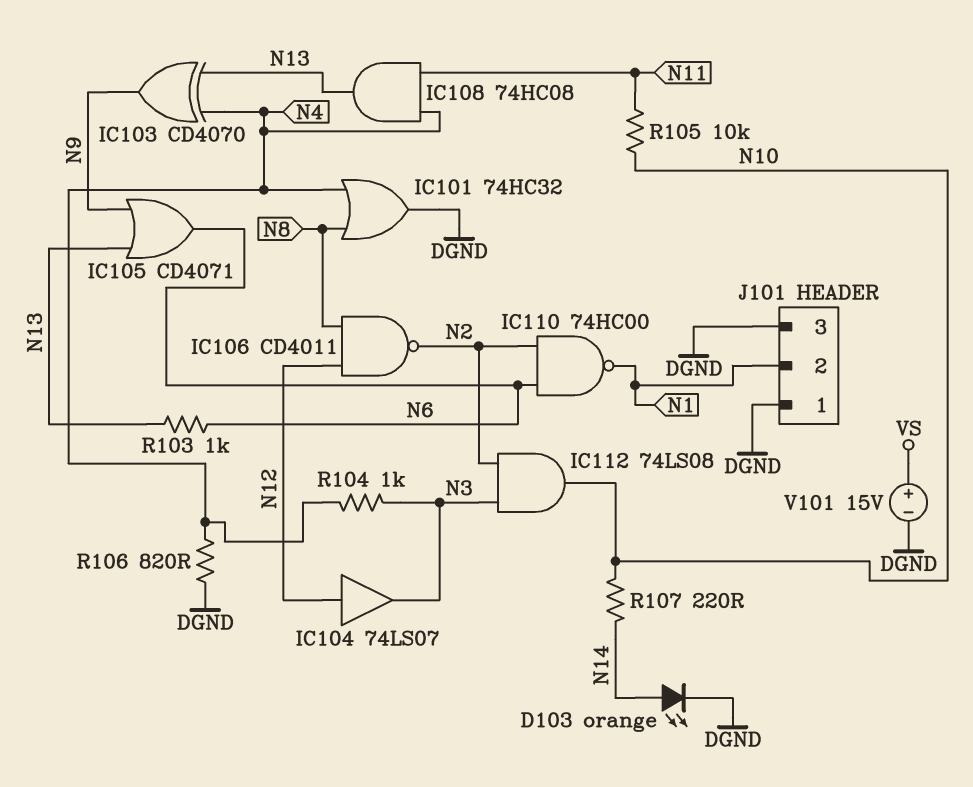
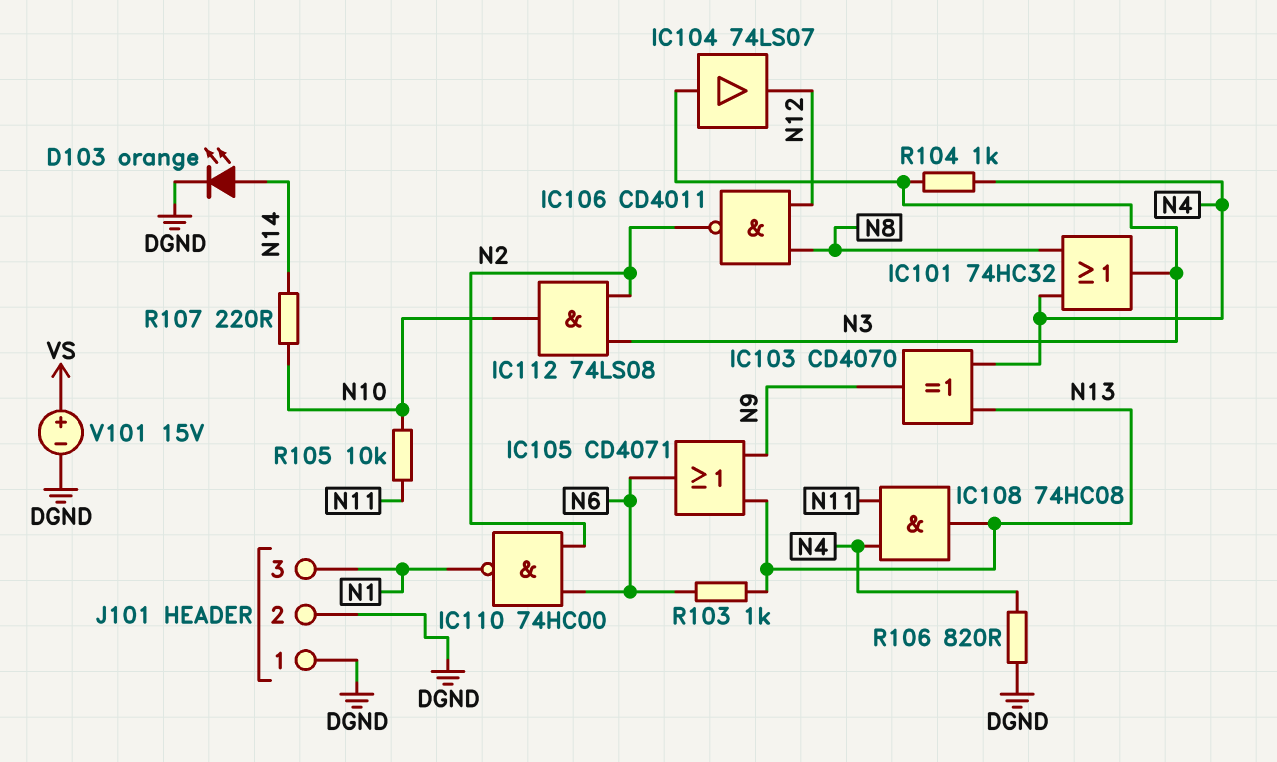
IC101: OR 74HC32 (in N4, in N8, out DGND) -> OR 74HC32 (in N4, in N8, out N3)
IC104: buffer 74LS07 (in N12, out N3) -> buffer 74LS07 (in N3, out N12)
J101 pin 2: N1 -> DGND
J101 pin 3: DGND -> N1

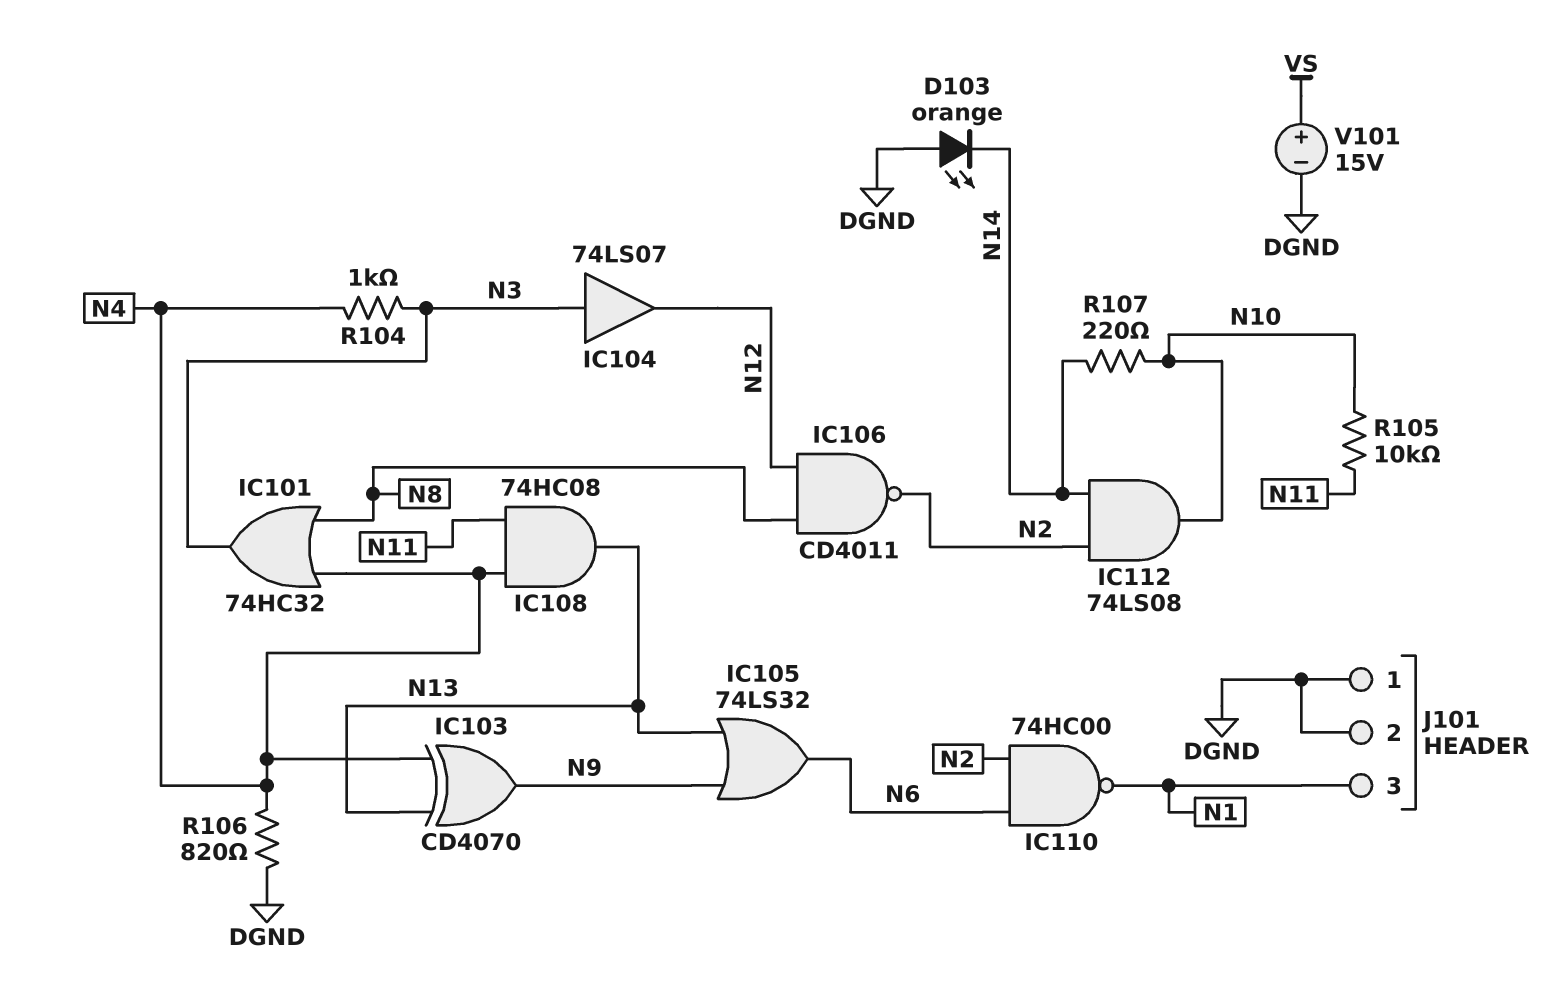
D103: LED orange (A N14, K DGND) -> LED orange (A DGND, K N14)
IC105: OR CD4071 (in N9, in N13, out N6) -> OR 74LS32 (in N9, in N13, out N6)
IC112: AND 74LS08 (in N2, in N3, out N10) -> AND 74LS08 (in N2, in N14, out N10)
R103: 1k (N6, N13) -> none

